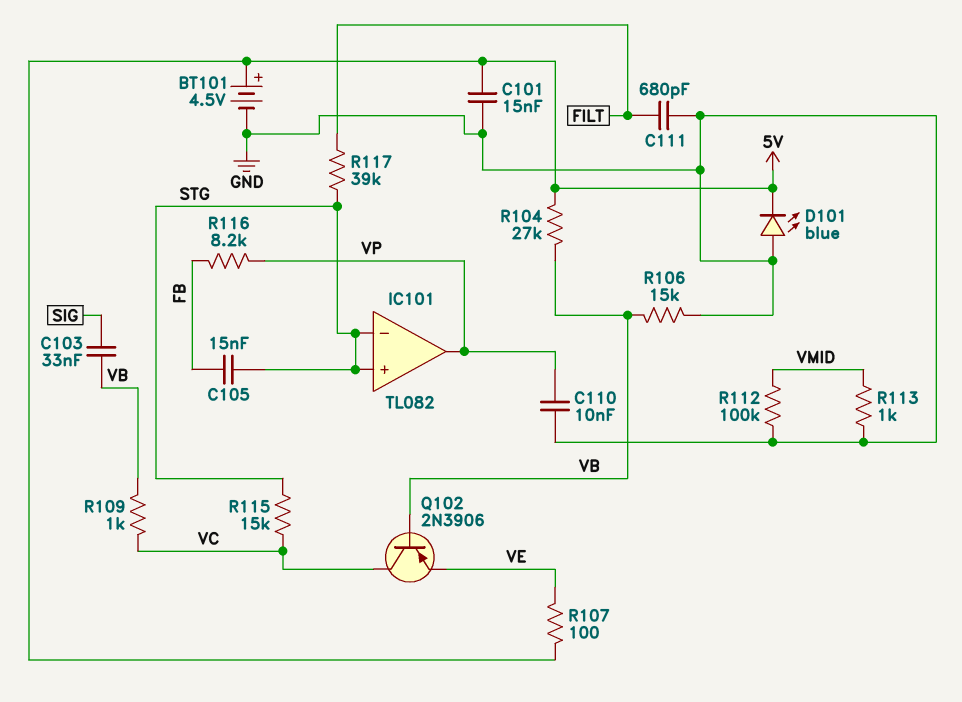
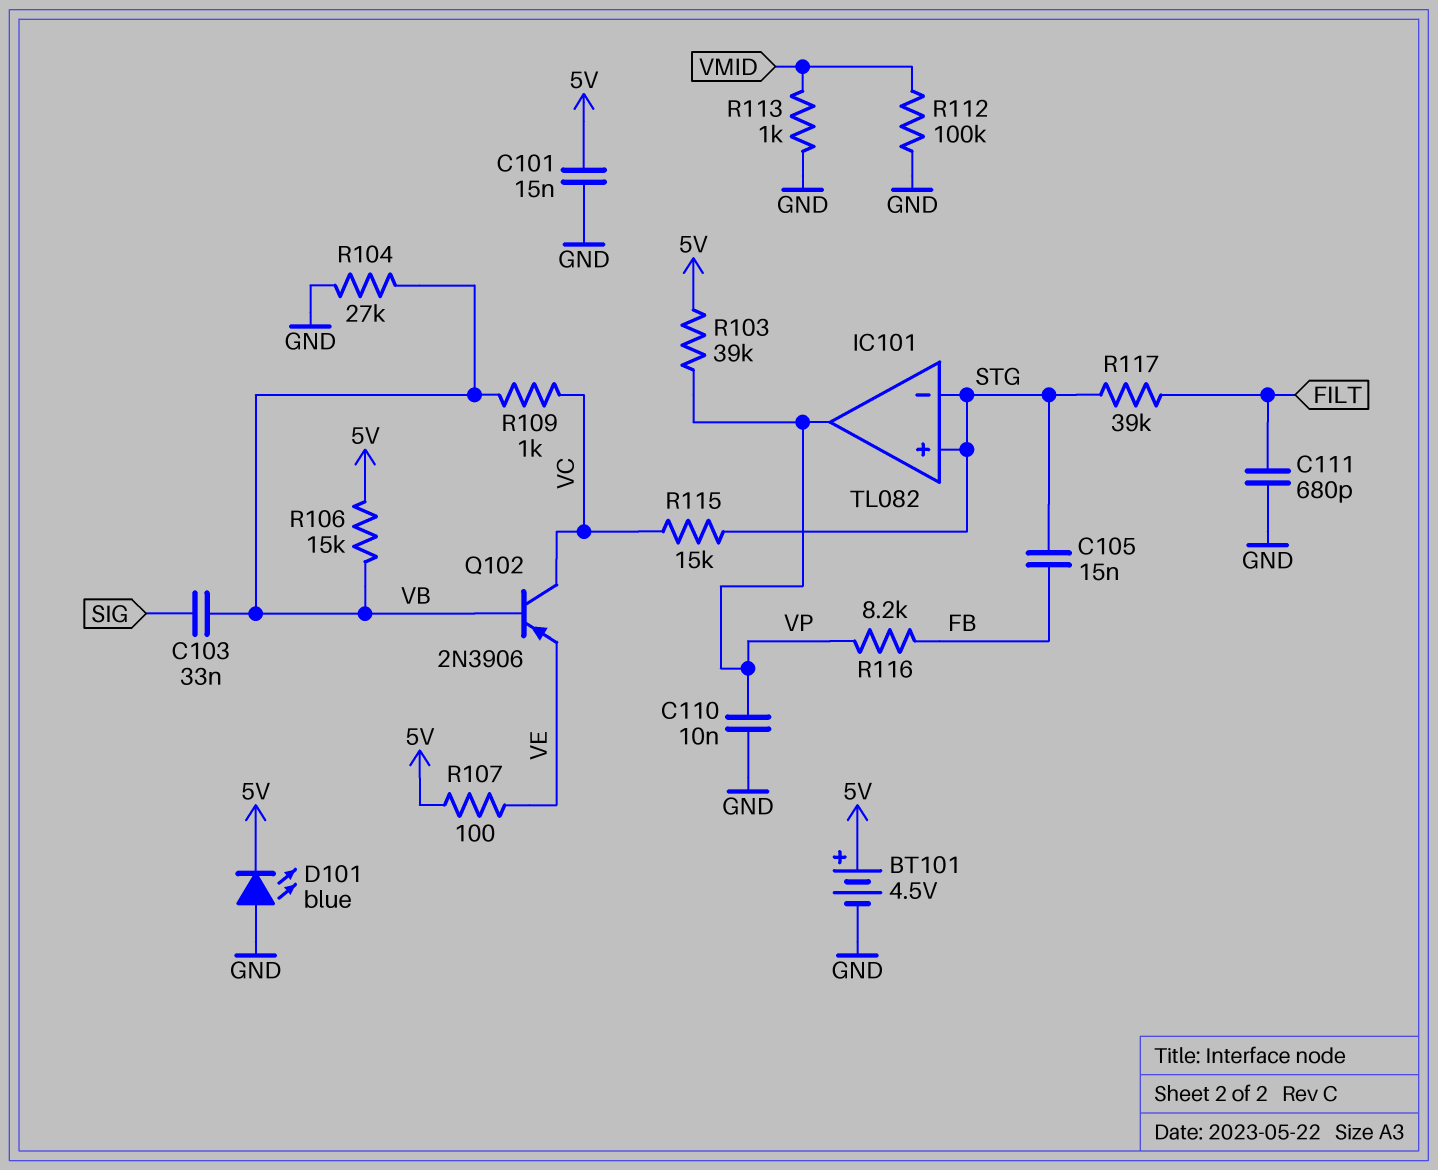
R103: none -> 39k (5V, VP)
R104: 27k (5V, VB) -> 27k (GND, VB)
R106: 15k (GND, VB) -> 15k (5V, VB)

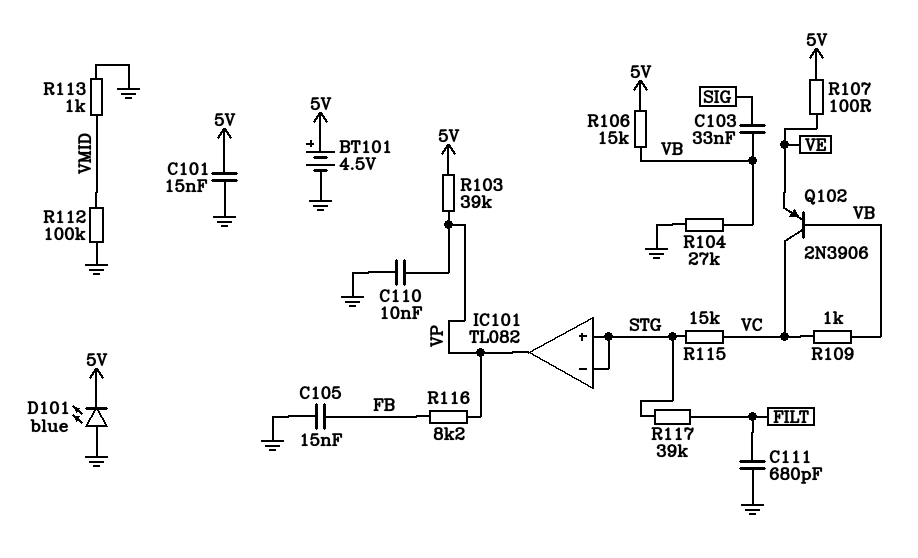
C105: 15nF (FB, STG) -> 15nF (FB, GND)

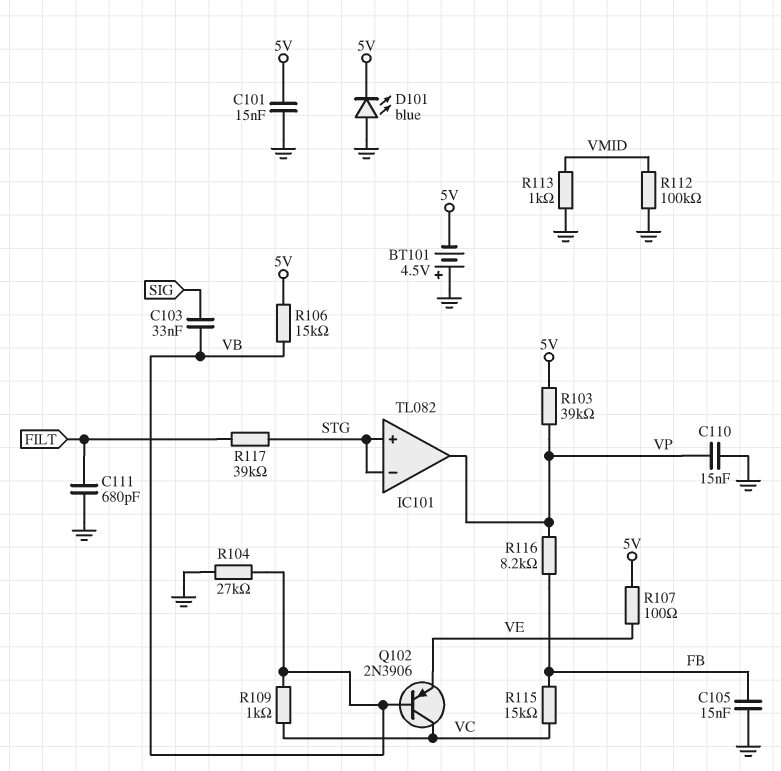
BT101: 4.5V (plus 5V, minus GND) -> 4.5V (plus GND, minus 5V)
C110: 10nF (GND, VP) -> 15nF (GND, VP)
R115: 15k (STG, VC) -> 15k (FB, VC)

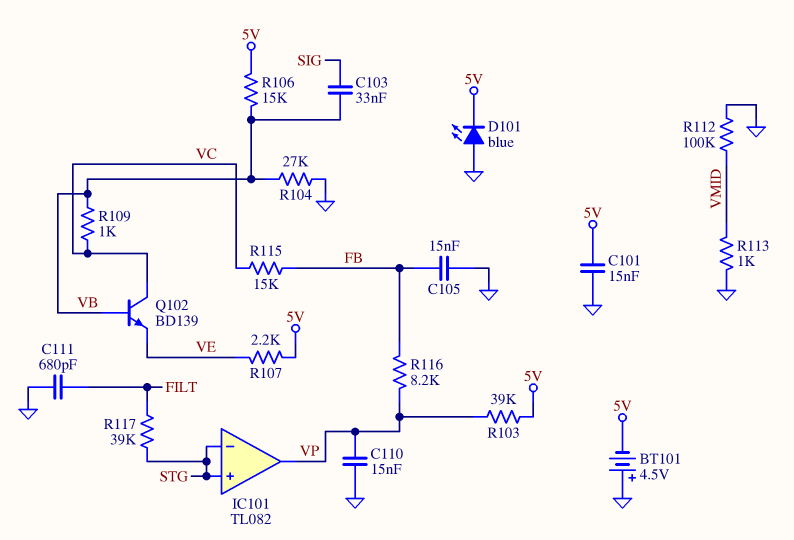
Q102: PNP 2N3906 (B VB, C VC, E VE) -> NPN BD139 (B VB, C VC, E VE)
R107: 100 (5V, VE) -> 2.2k (5V, VE)

